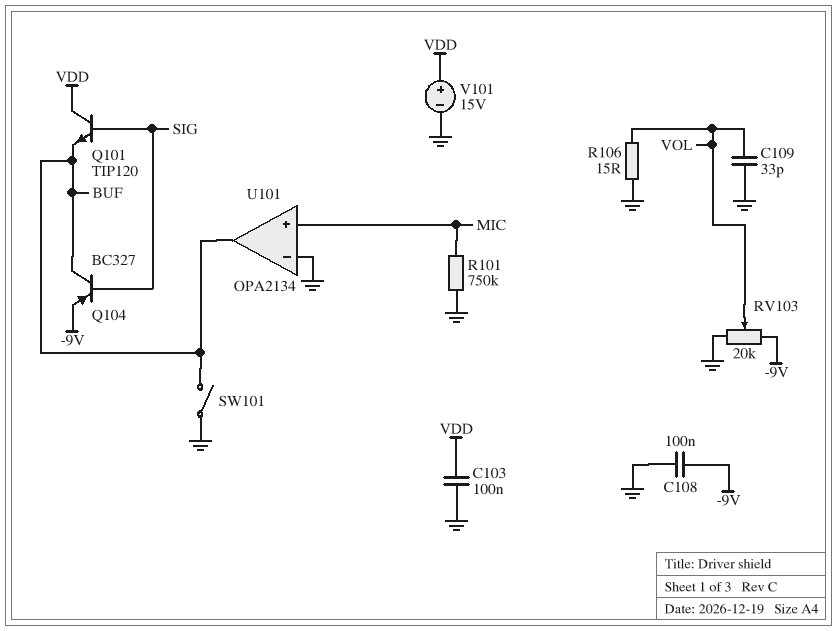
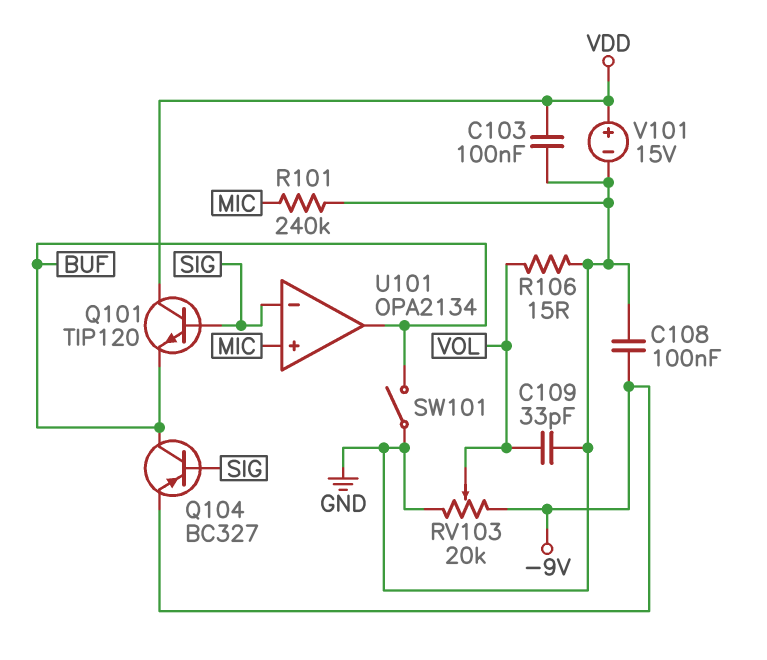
R101: 750k (GND, MIC) -> 240k (GND, MIC)
U101 pin in-: GND -> SIG

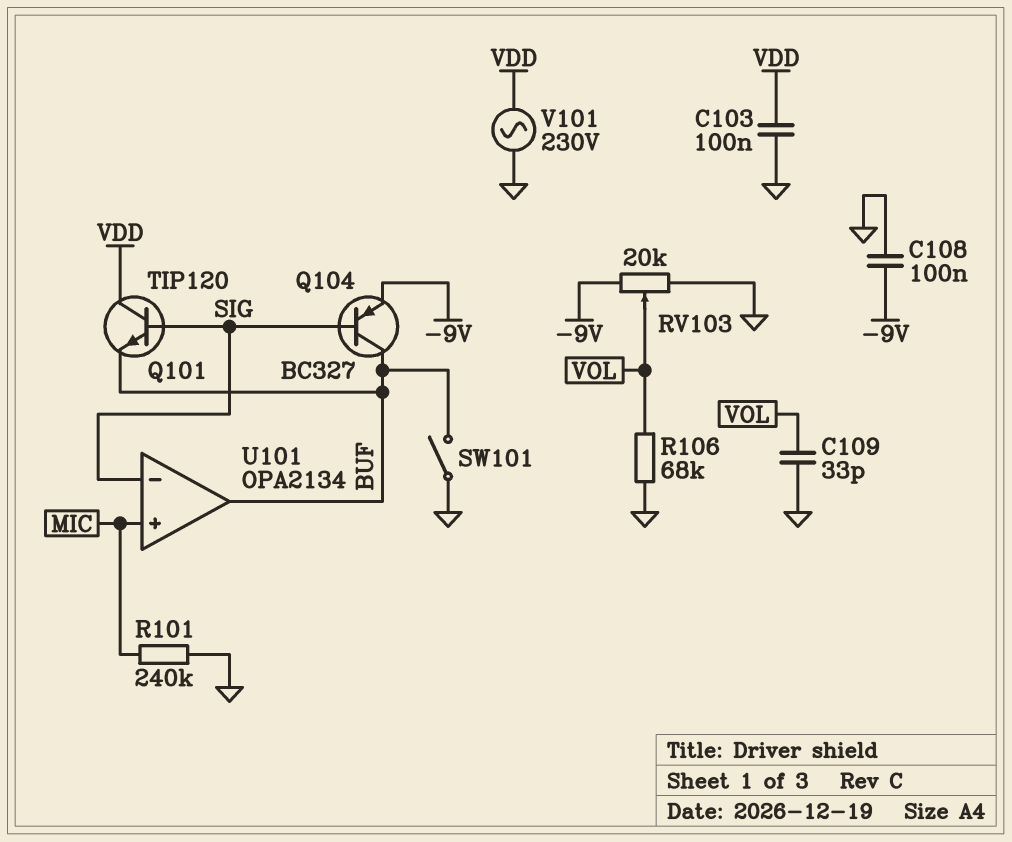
R106: 15 (GND, VOL) -> 68k (GND, VOL)
V101: 15V (plus VDD, minus GND) -> AC 230V (GND, VDD)

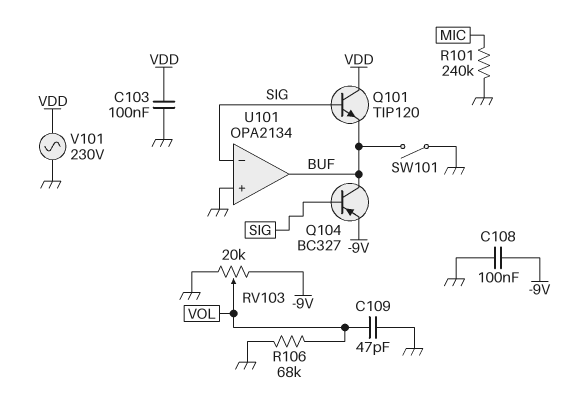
C109: 33pF (GND, VOL) -> 47pF (GND, VOL)
U101 pin in+: MIC -> GND

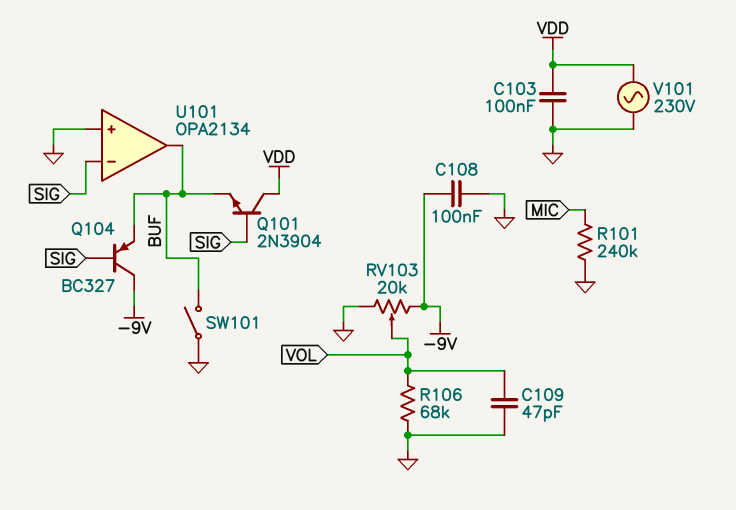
Q101: NPN TIP120 (B SIG, C VDD, E BUF) -> NPN 2N3904 (B SIG, C VDD, E BUF)
Q104: PNP BC327 (B SIG, C BUF, E -9V) -> PNP BC327 (B SIG, C -9V, E BUF)

